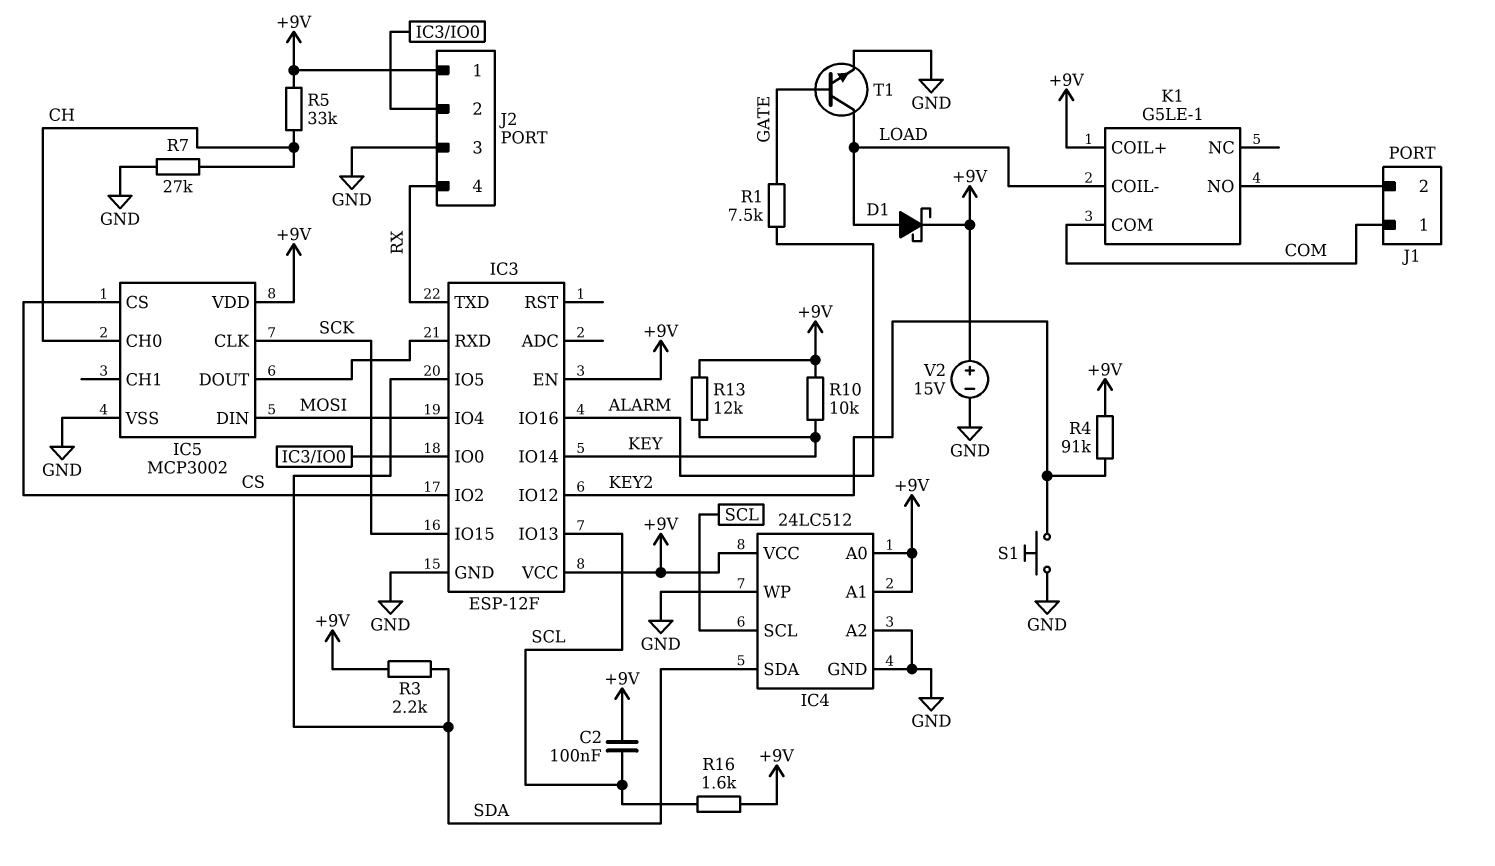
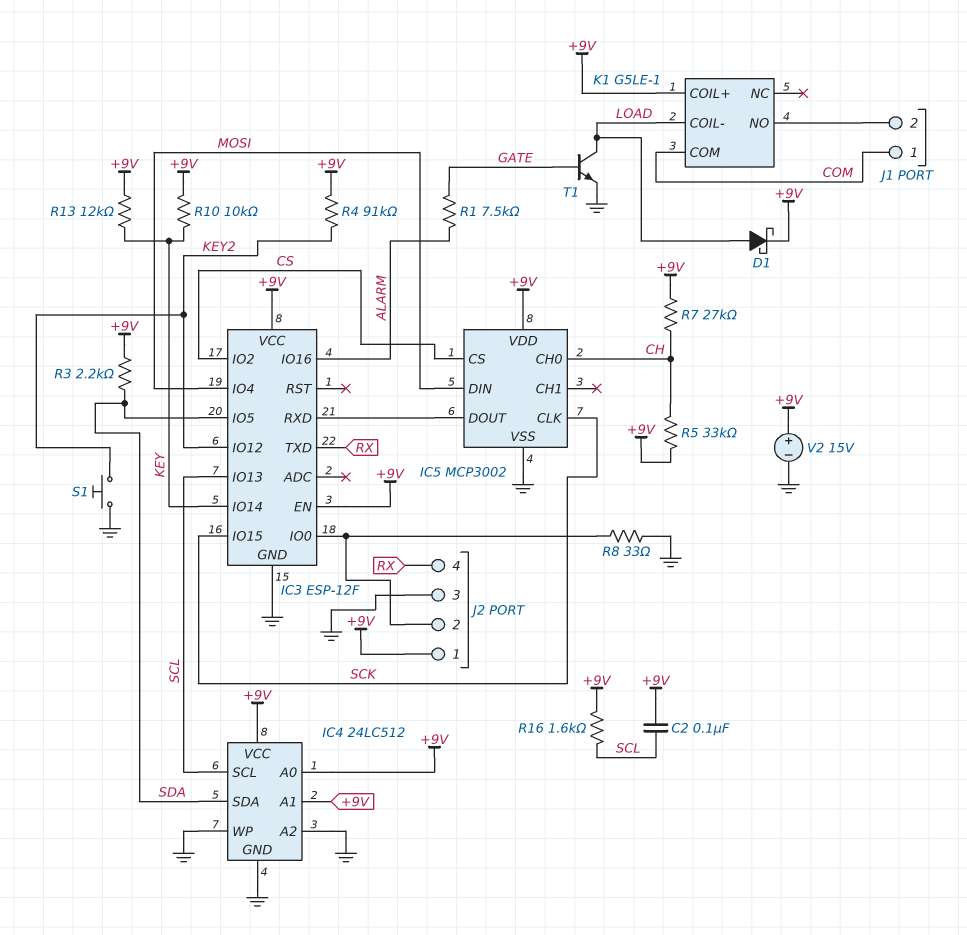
R7: 27k (CH, GND) -> 27k (+9V, CH)
R8: none -> 33 (GND, IC3/IO0)

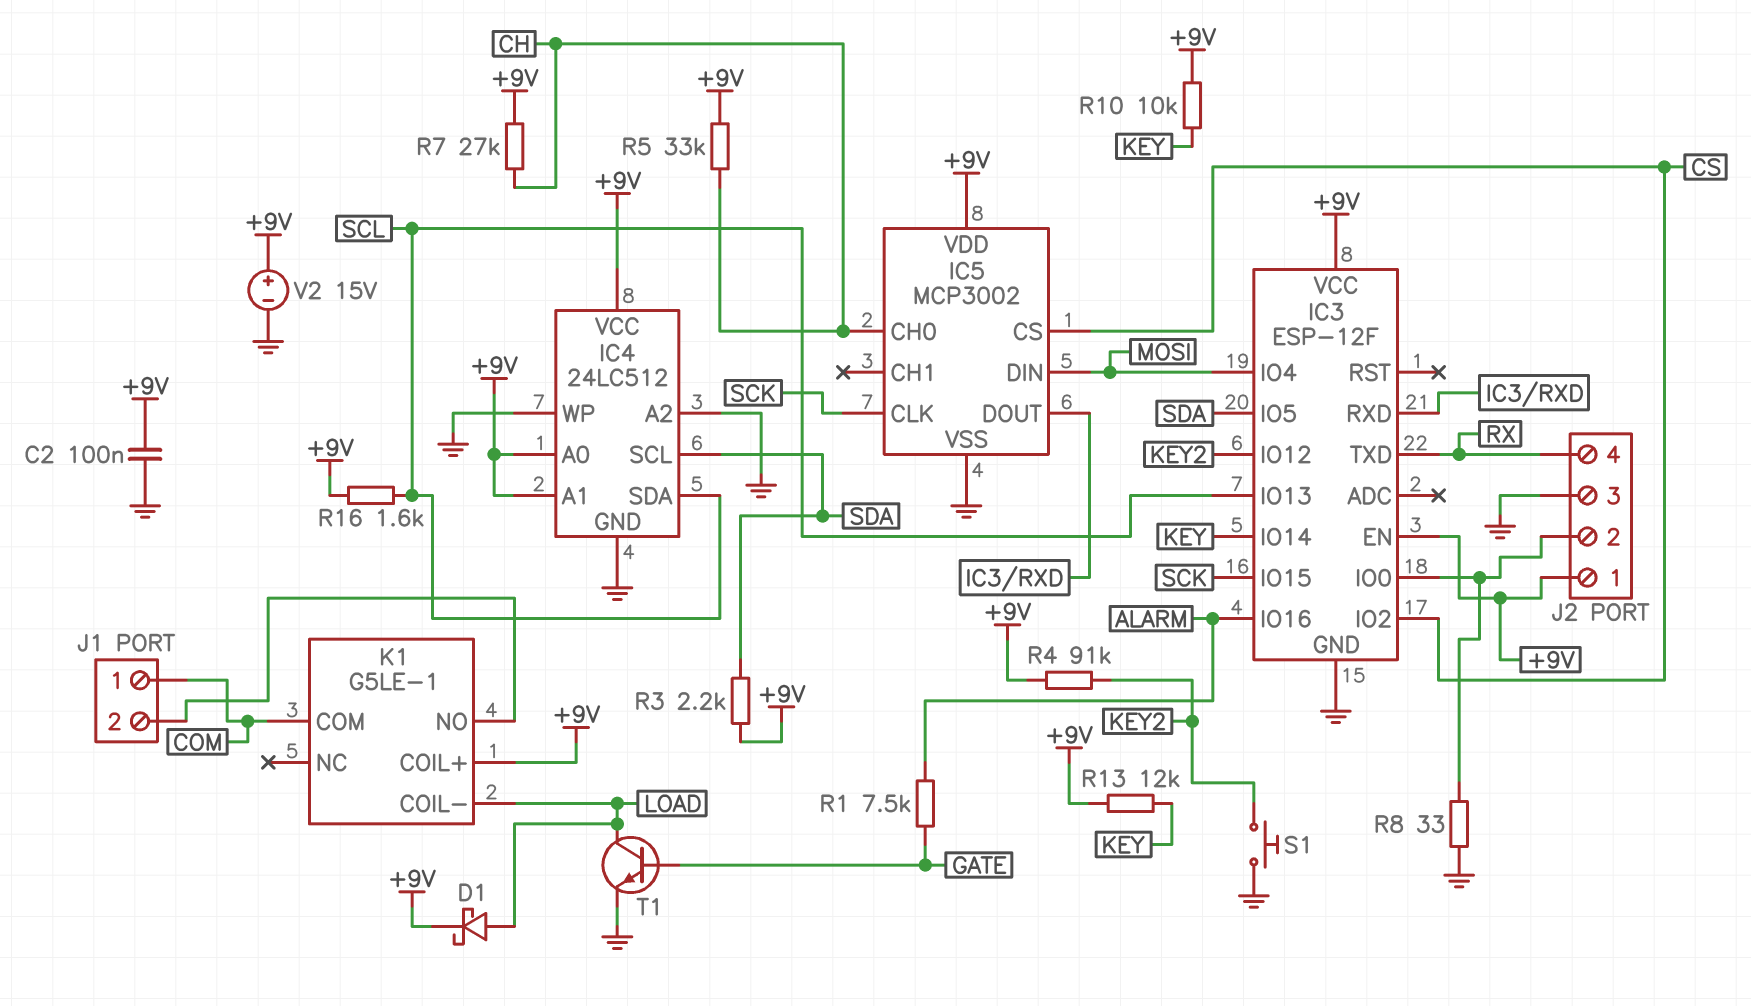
C2: 100nF (+9V, SCL) -> 100nF (+9V, GND)
IC4 pin SCL: SCL -> SDA
IC4 pin SDA: SDA -> SCL

